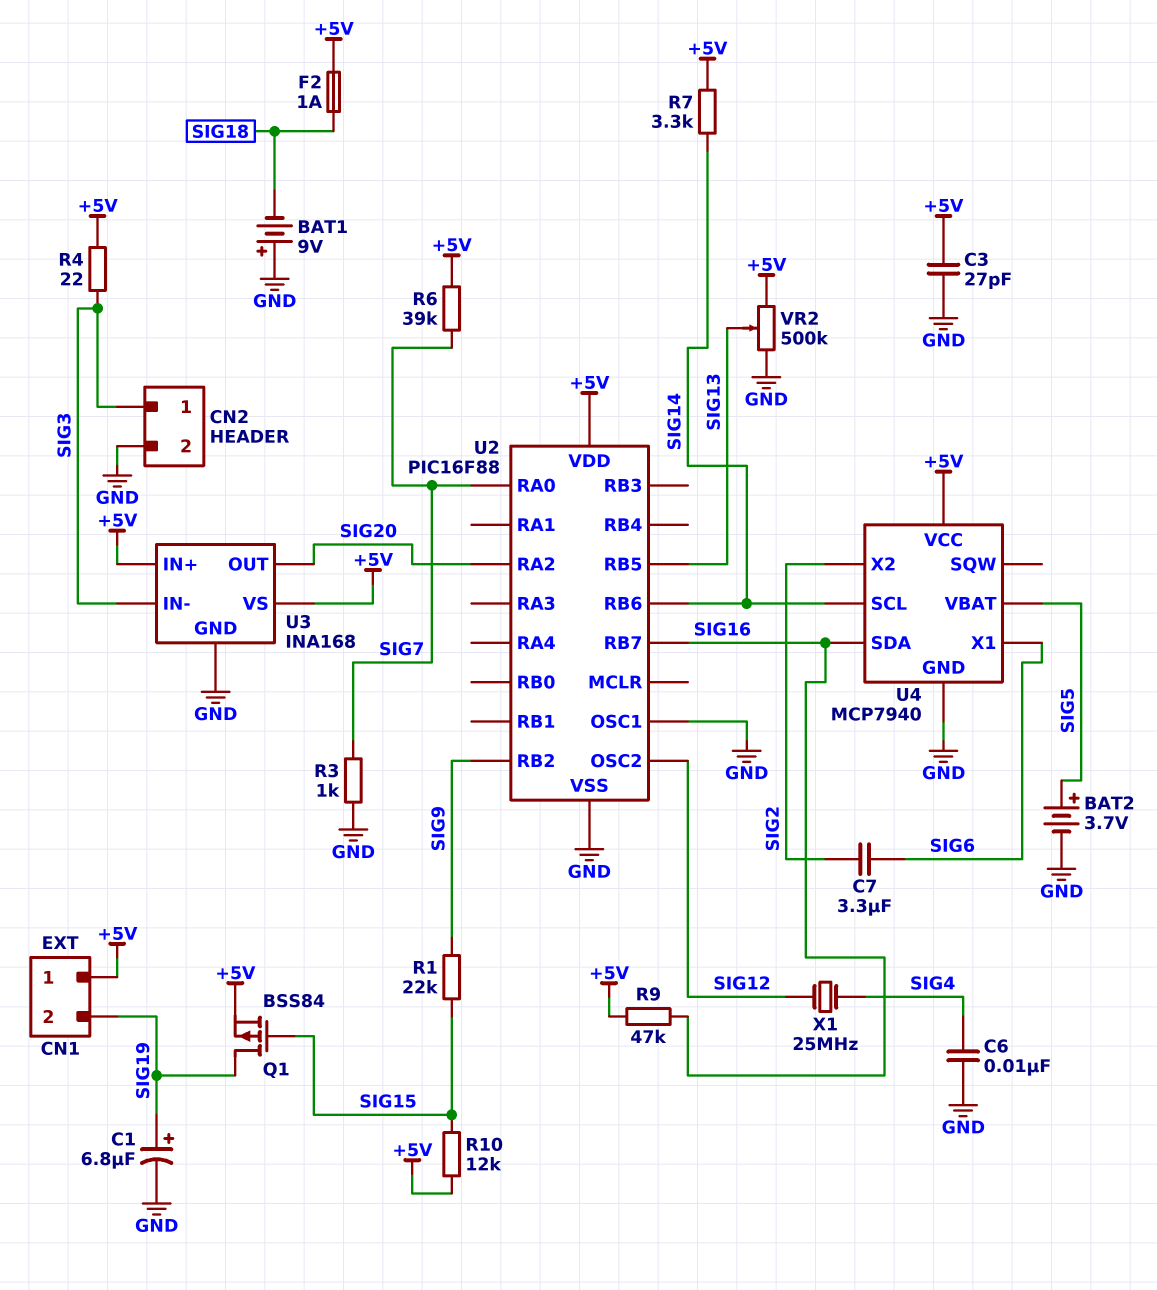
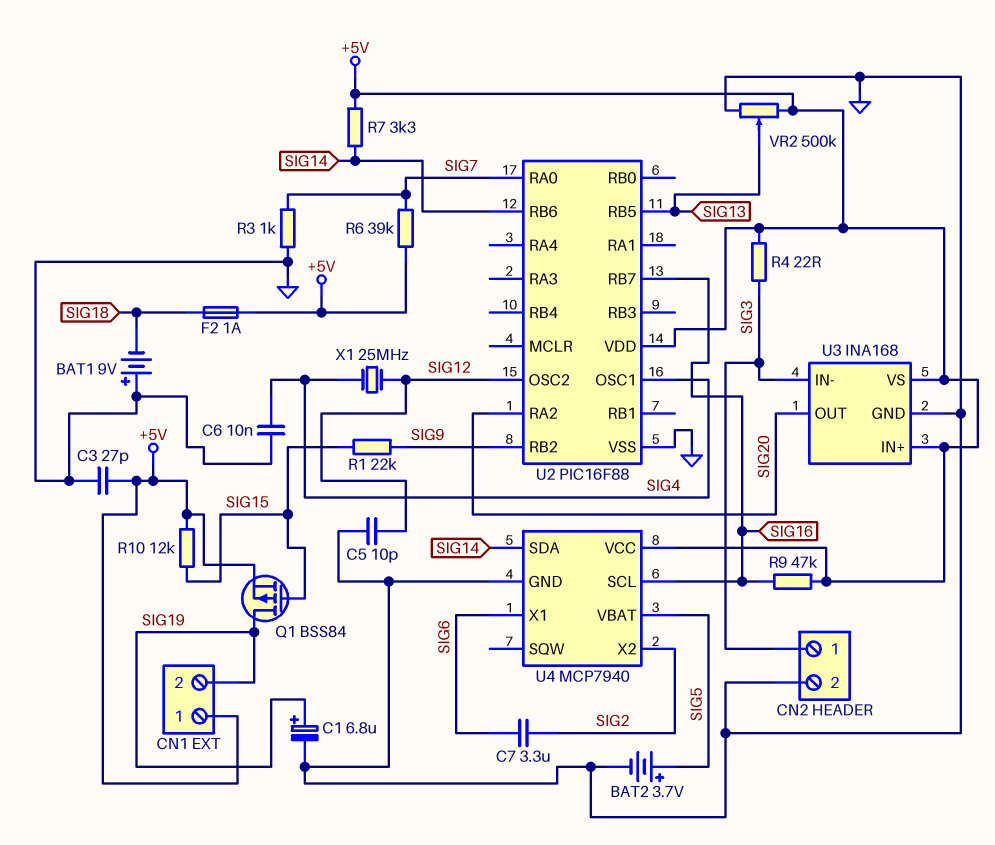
C5: none -> 10pF (GND, SIG12)
U2 pin OSC1: GND -> SIG4
U4 pin SCL: SIG14 -> SIG16
U4 pin SDA: SIG16 -> SIG14

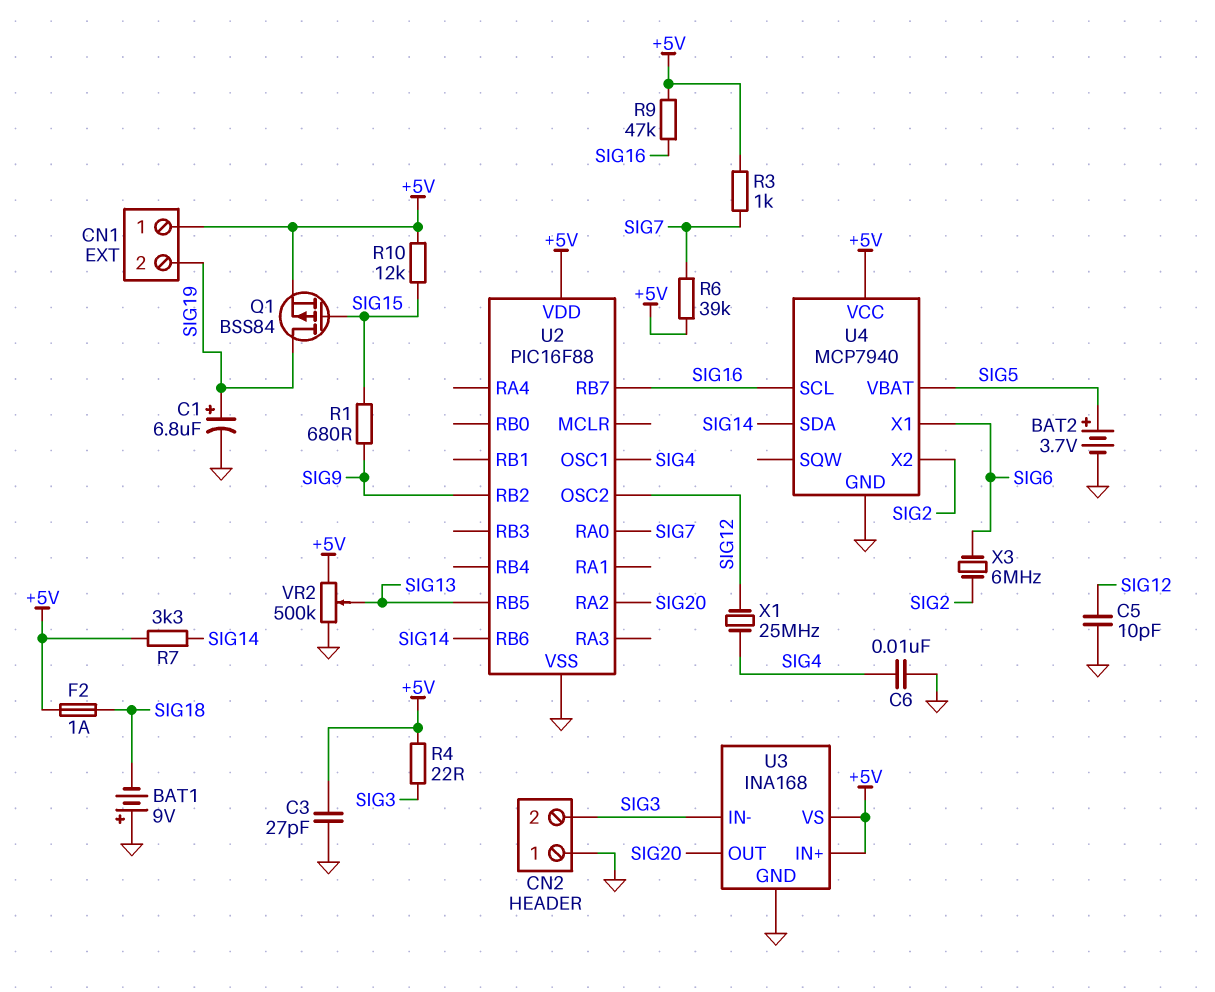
C7: 3.3uF (SIG2, SIG6) -> none
CN2 pin 1: SIG3 -> GND
CN2 pin 2: GND -> SIG3
R1: 22k (SIG9, SIG15) -> 680 (SIG9, SIG15)
R3: 1k (GND, SIG7) -> 1k (+5V, SIG7)
X3: none -> 6MHz (SIG2, SIG6)

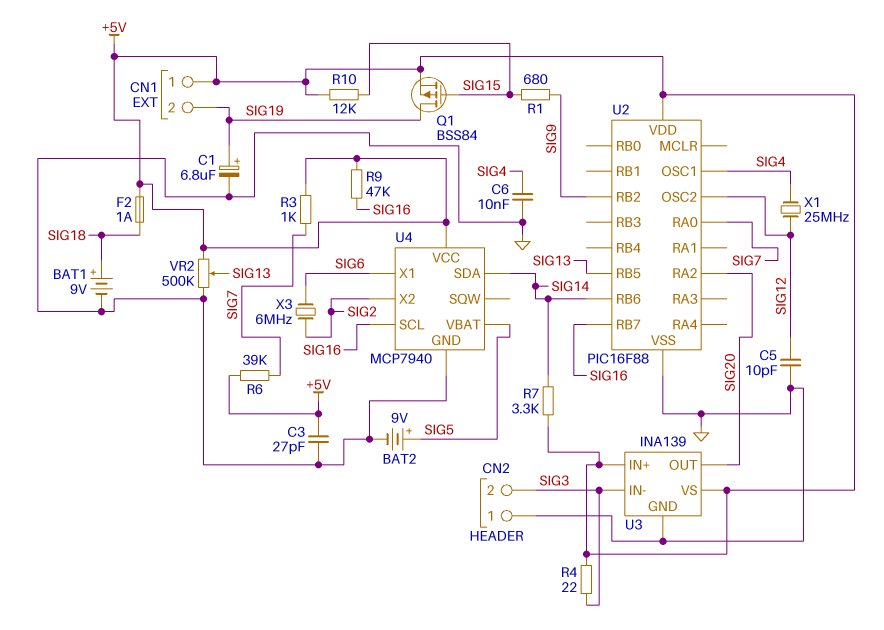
BAT1: 9V (plus GND, minus SIG18) -> 9V (plus SIG18, minus GND)
BAT2: 3.7V (plus SIG5, minus GND) -> 9V (plus SIG5, minus GND)
U3: INA168 -> INA139

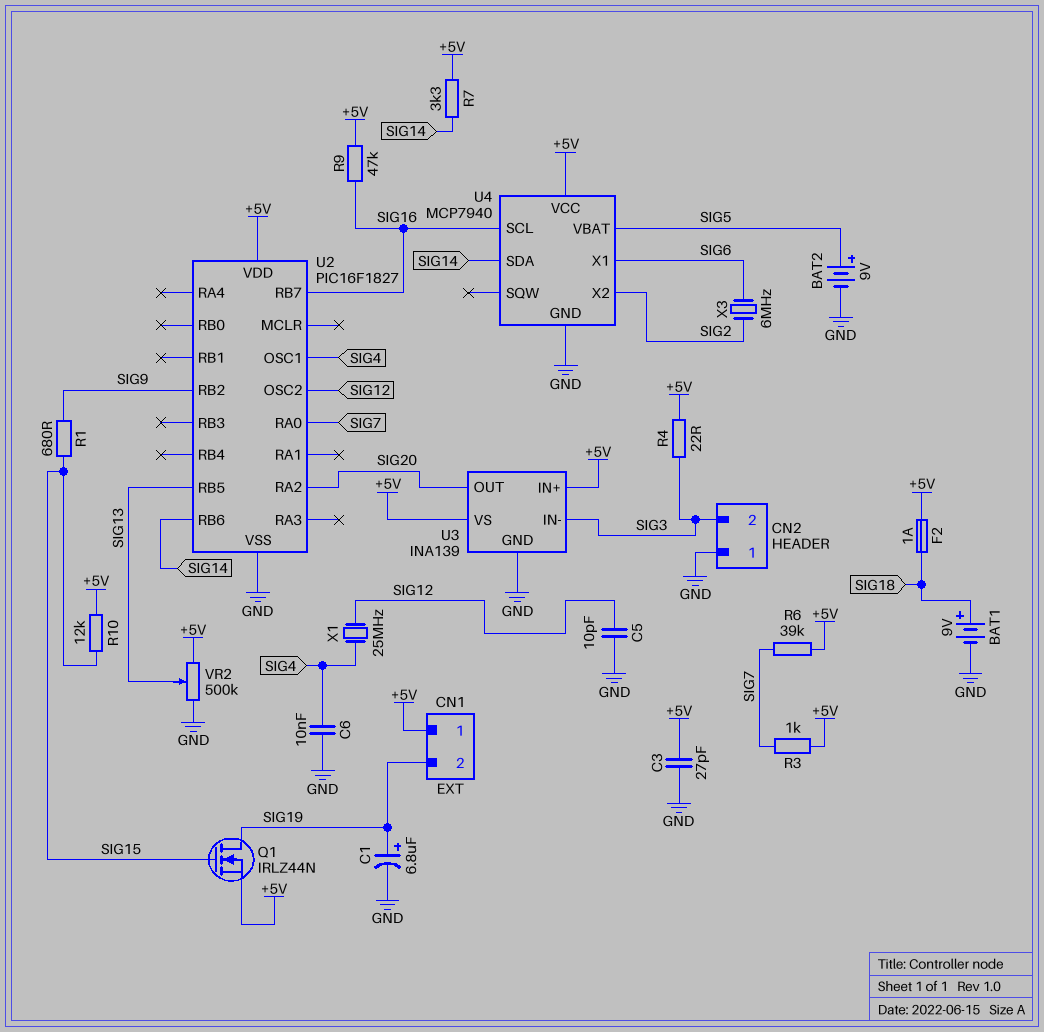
Q1: PMOS BSS84 (G SIG15, D SIG19, S +5V) -> NMOS IRLZ44N (G SIG15, D SIG19, S +5V)
U2: PIC16F88 -> PIC16F1827

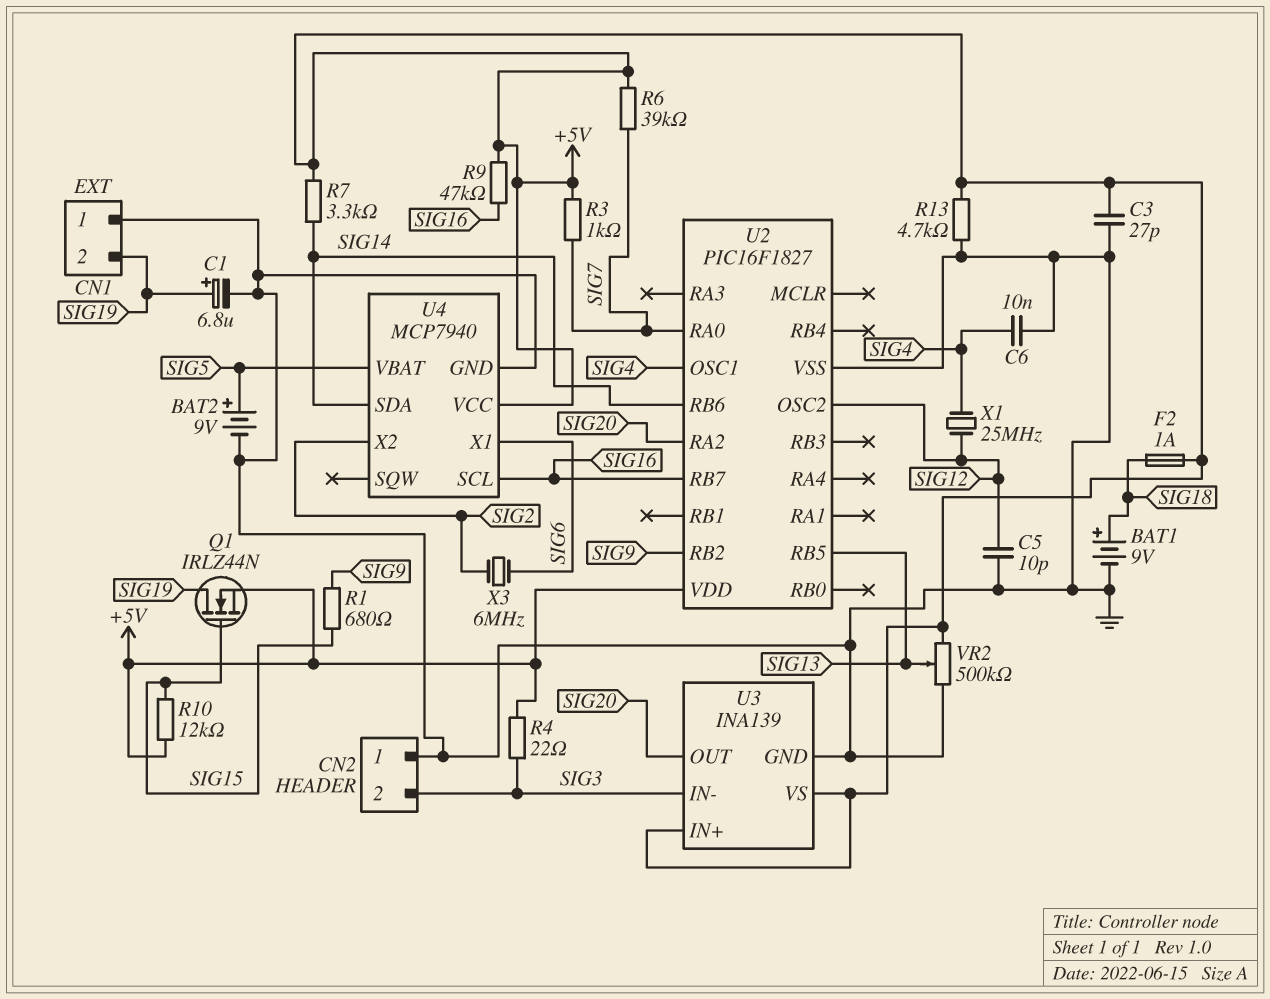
CN1 pin 1: +5V -> GND
R13: none -> 4.7k (+5V, GND)

